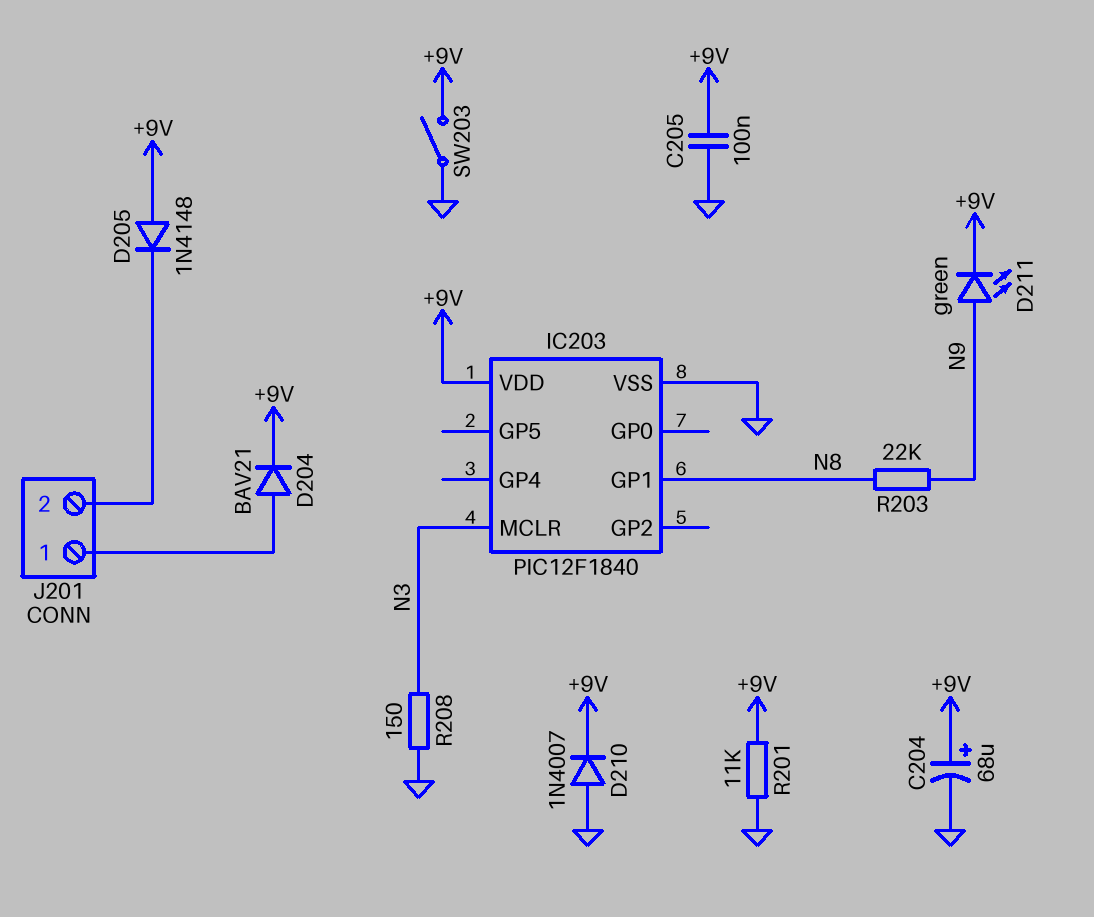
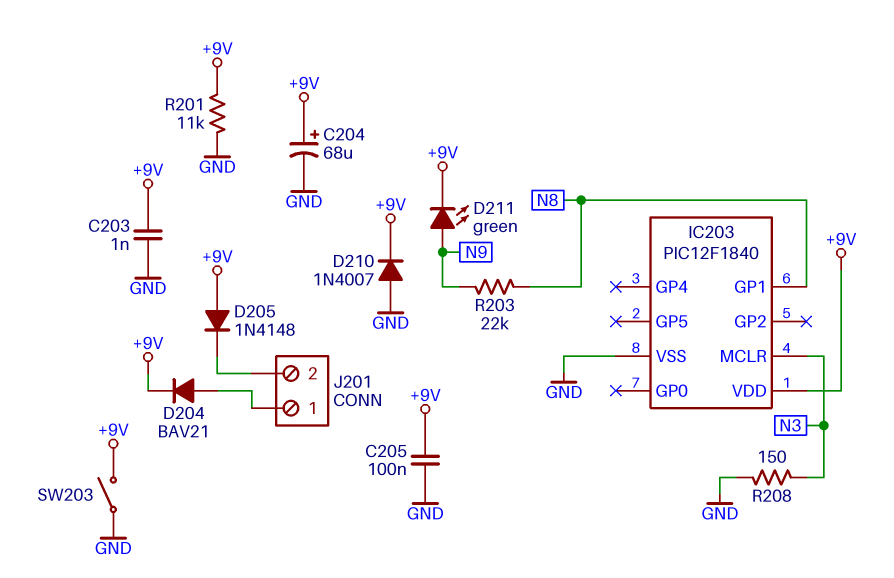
C203: none -> 1nF (+9V, GND)

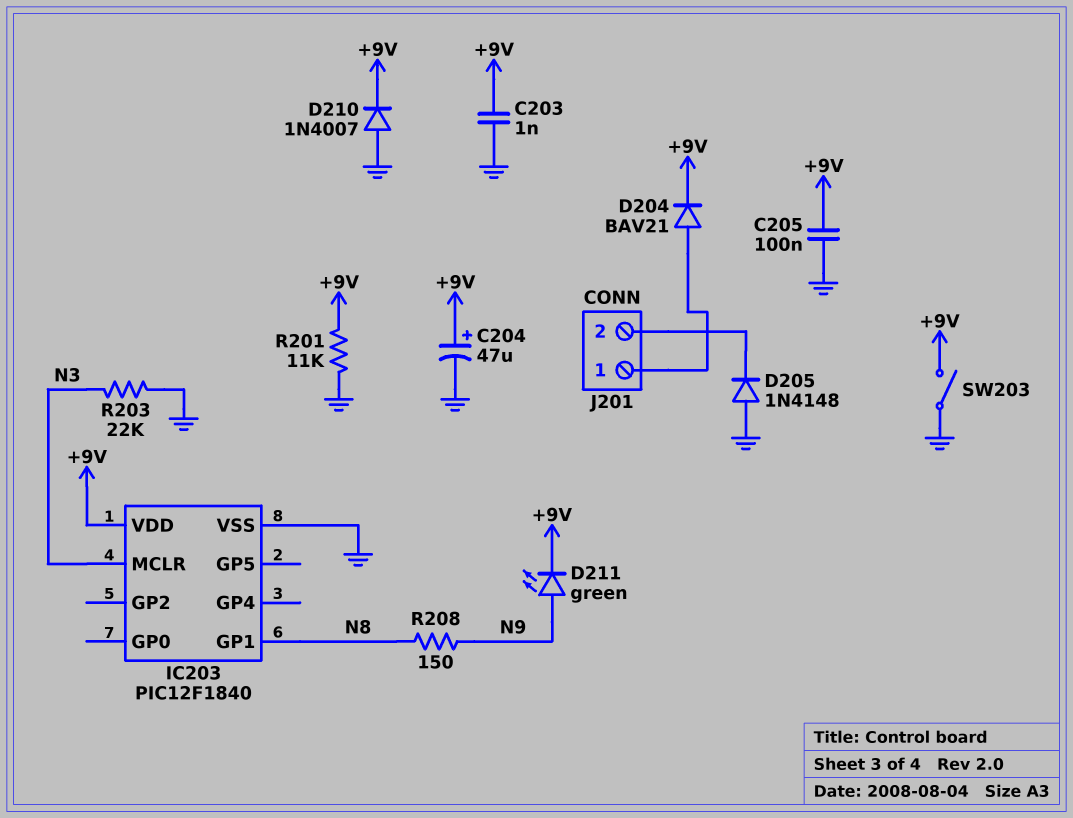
C204: 68uF (plus +9V, minus GND) -> 47uF (plus +9V, minus GND)
D205: diode 1N4148 (A +9V, K J201/2) -> diode 1N4148 (A GND, K J201/2)
R203: 22k (N8, N9) -> 22k (GND, N3)
R208: 150 (GND, N3) -> 150 (N8, N9)

